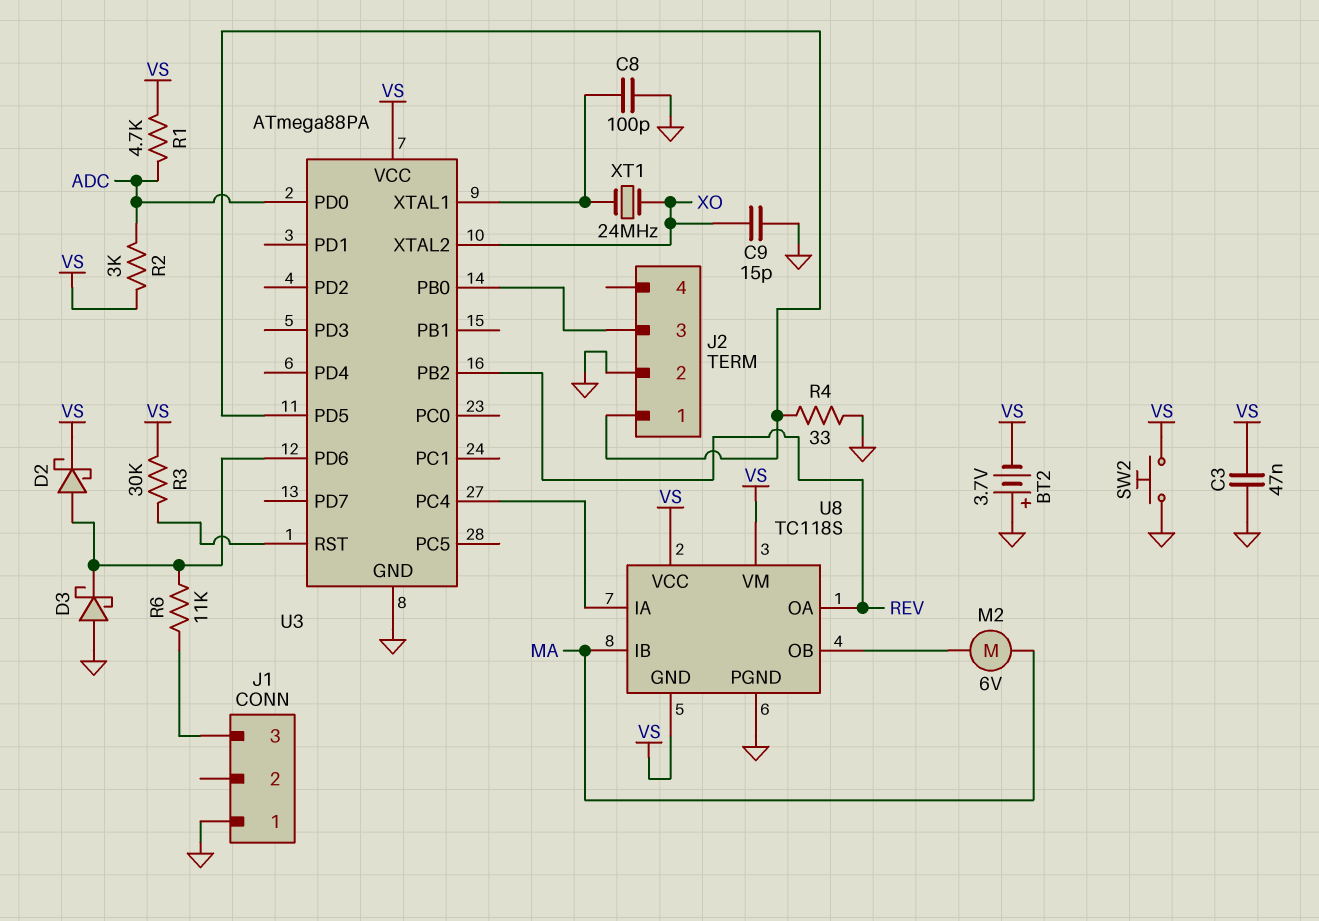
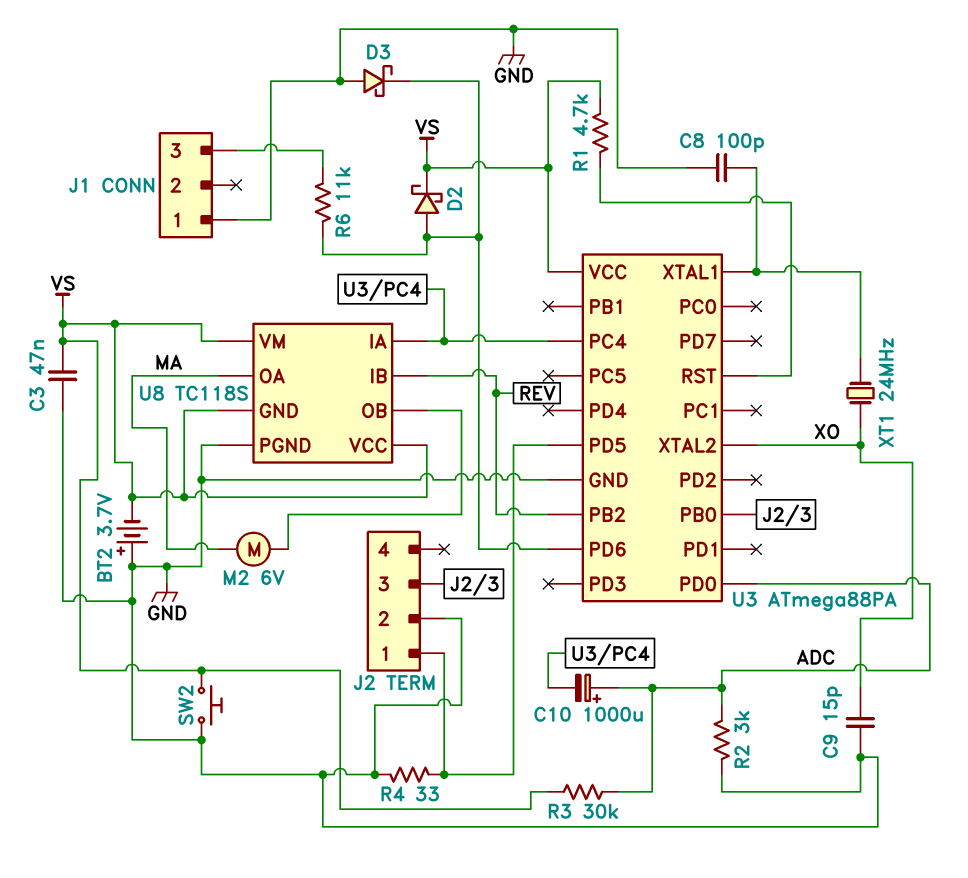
C10: none -> 1000uF (plus ADC, minus U3/PC4)
R1: 4.7k (ADC, VS) -> 4.7k (U3/RST, VS)
R2: 3k (ADC, VS) -> 3k (ADC, GND)
R3: 30k (U3/RST, VS) -> 30k (ADC, VS)
U8 pin IB: MA -> REV
U8 pin OA: REV -> MA

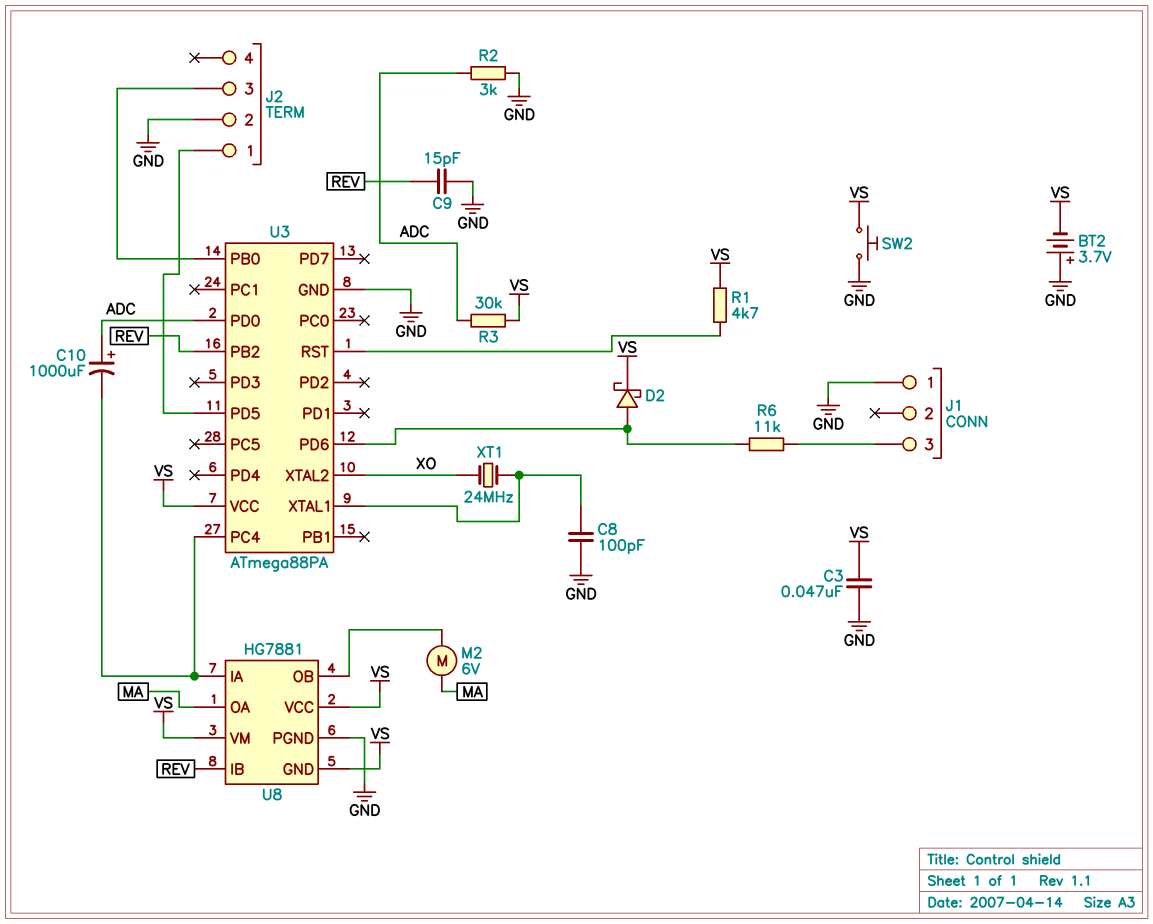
C9: 15pF (GND, XO) -> 15pF (GND, REV)
D3: schottky (A GND, K U3/PD6) -> none
R4: 33 (GND, J2/1) -> none
U8: TC118S -> HG7881

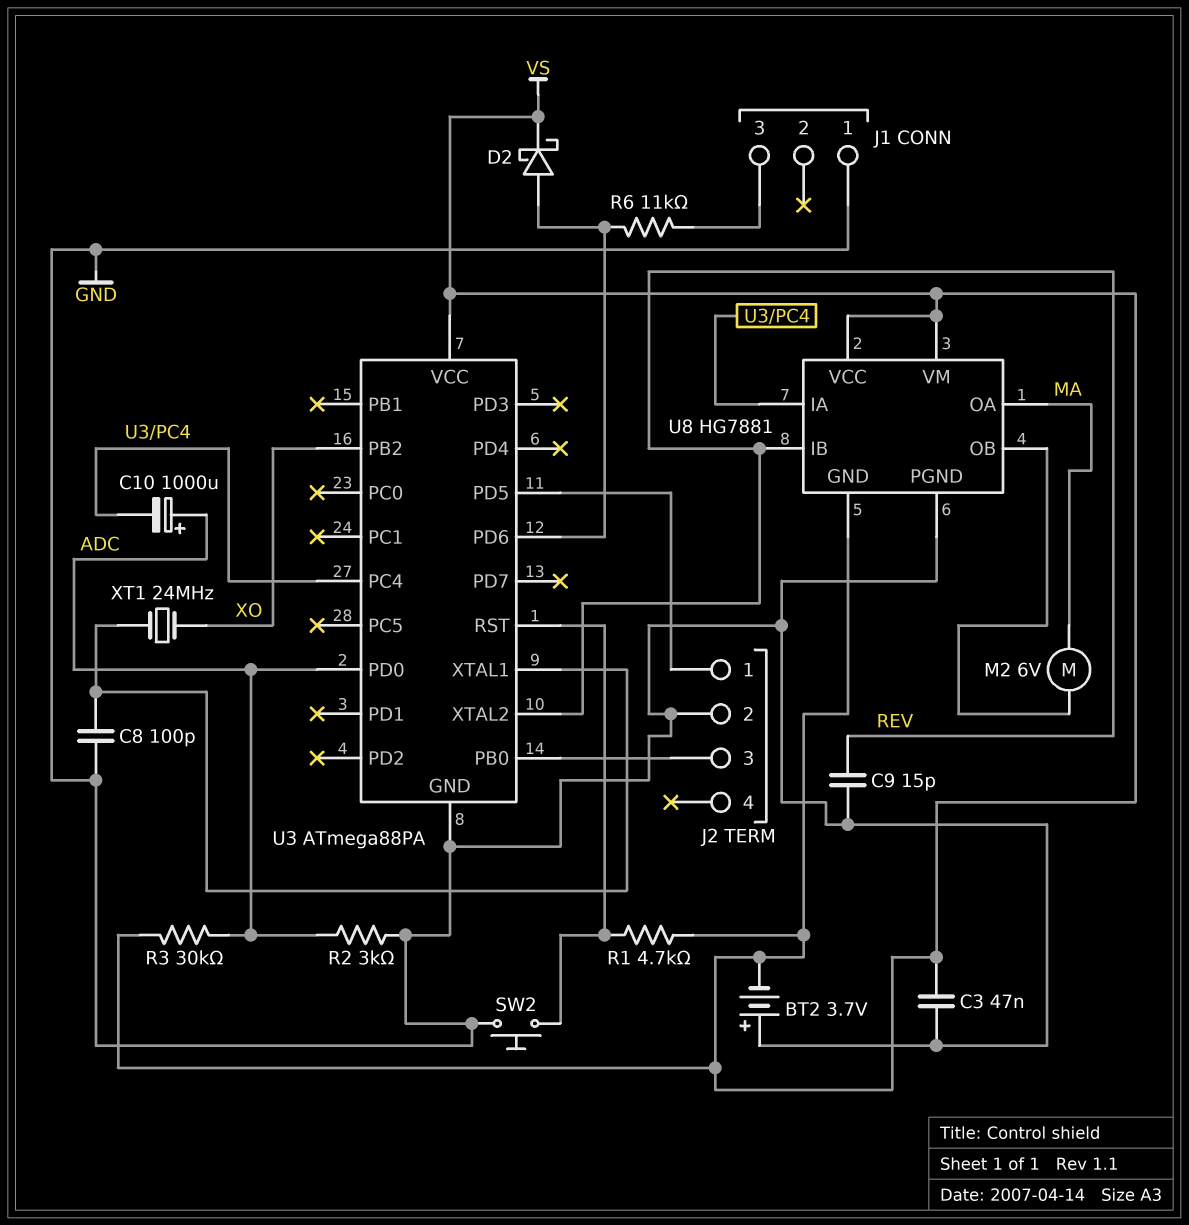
SW2: button (GND, VS) -> button (GND, U3/RST)
U3 pin PB2: REV -> XO
U3 pin XTAL2: XO -> REV

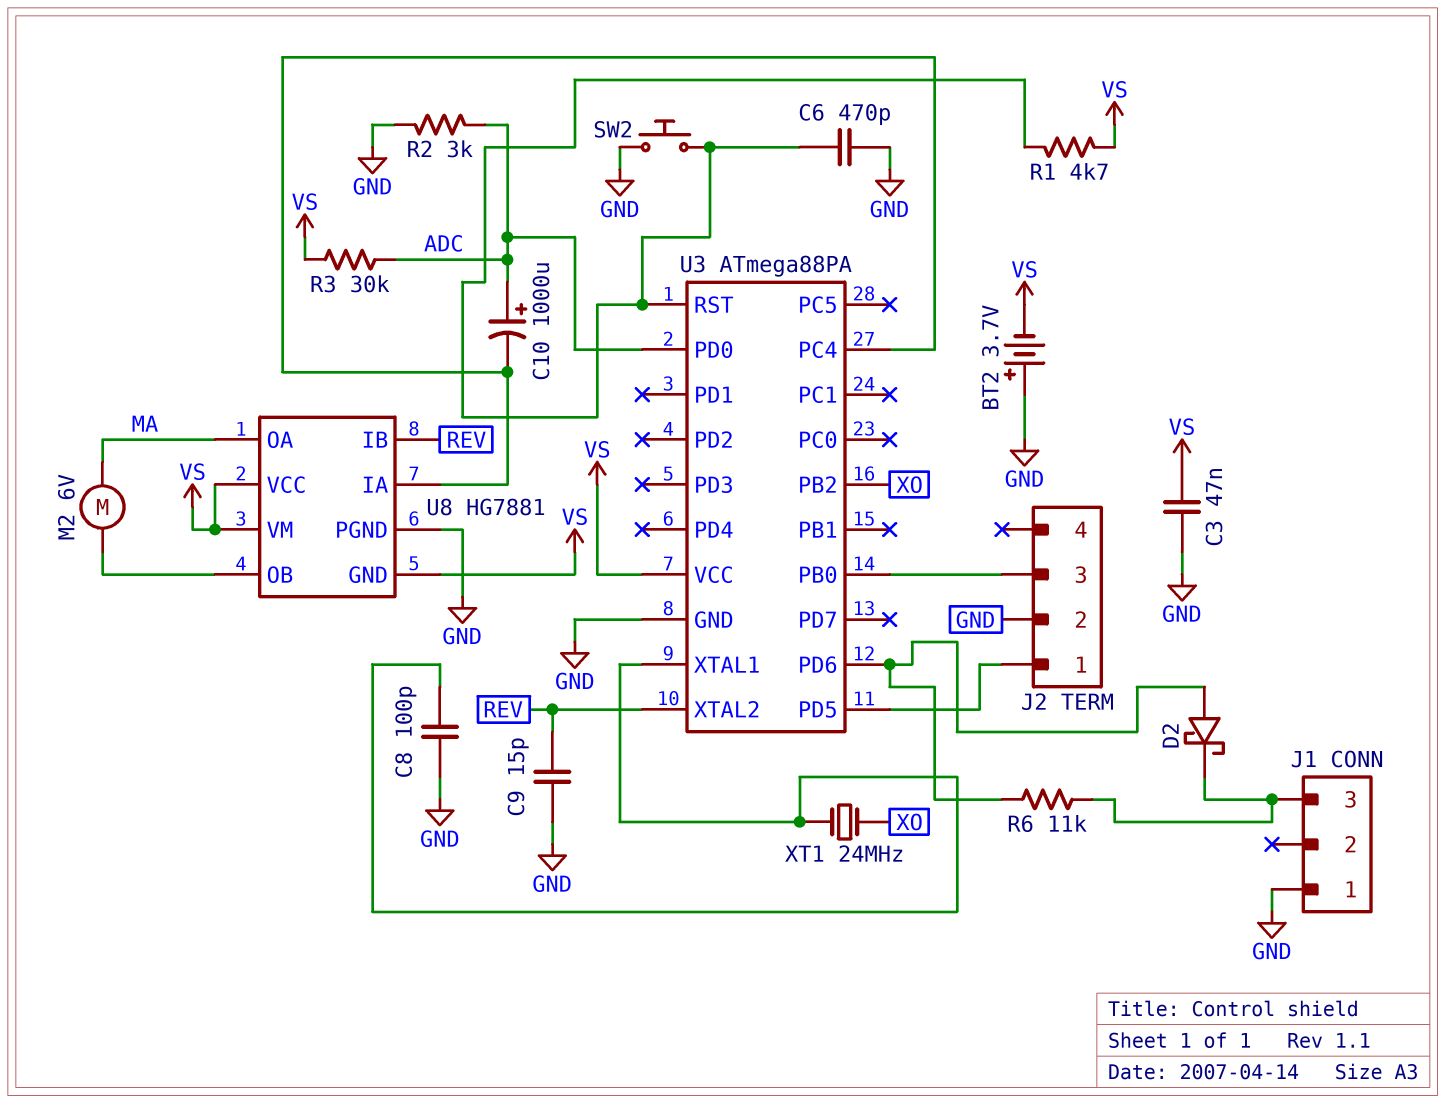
C6: none -> 470pF (GND, U3/RST)
D2: schottky (A U3/PD6, K VS) -> schottky (A U3/PD6, K J1/3)

